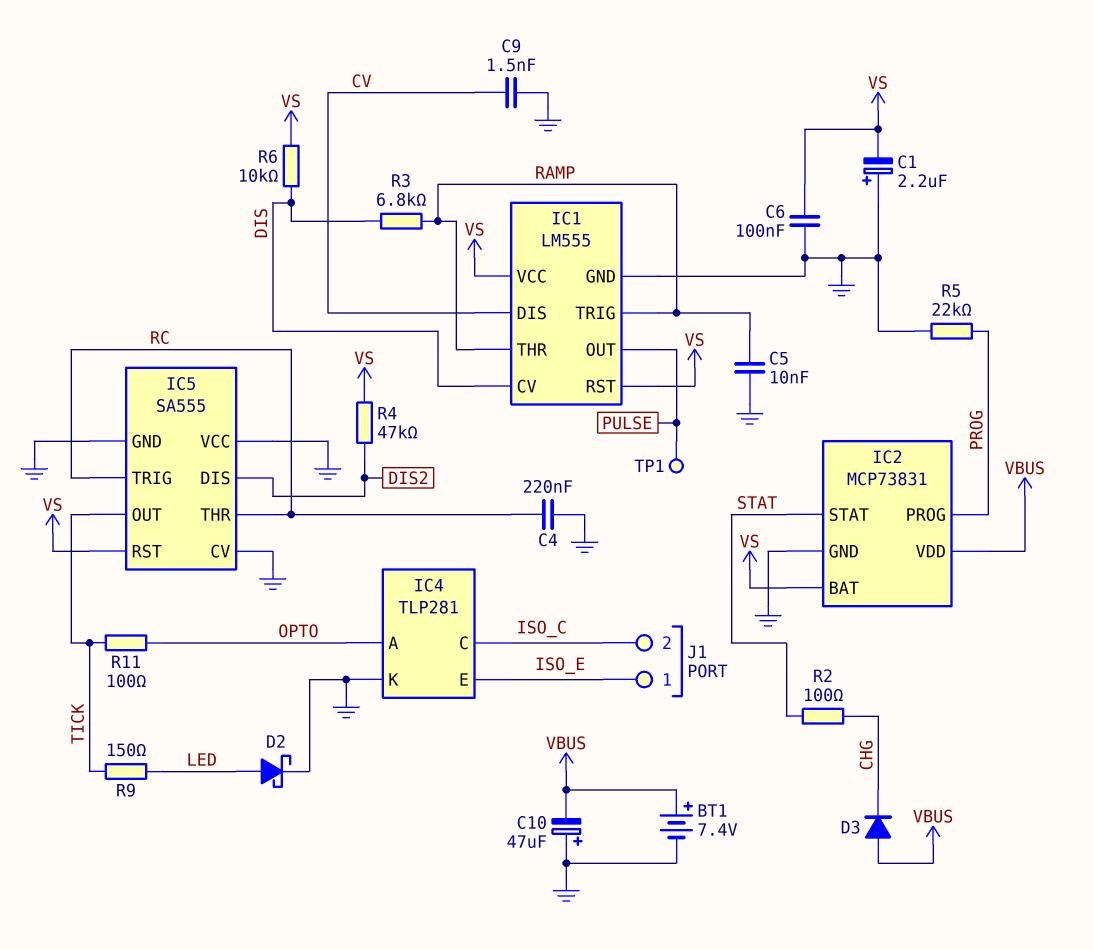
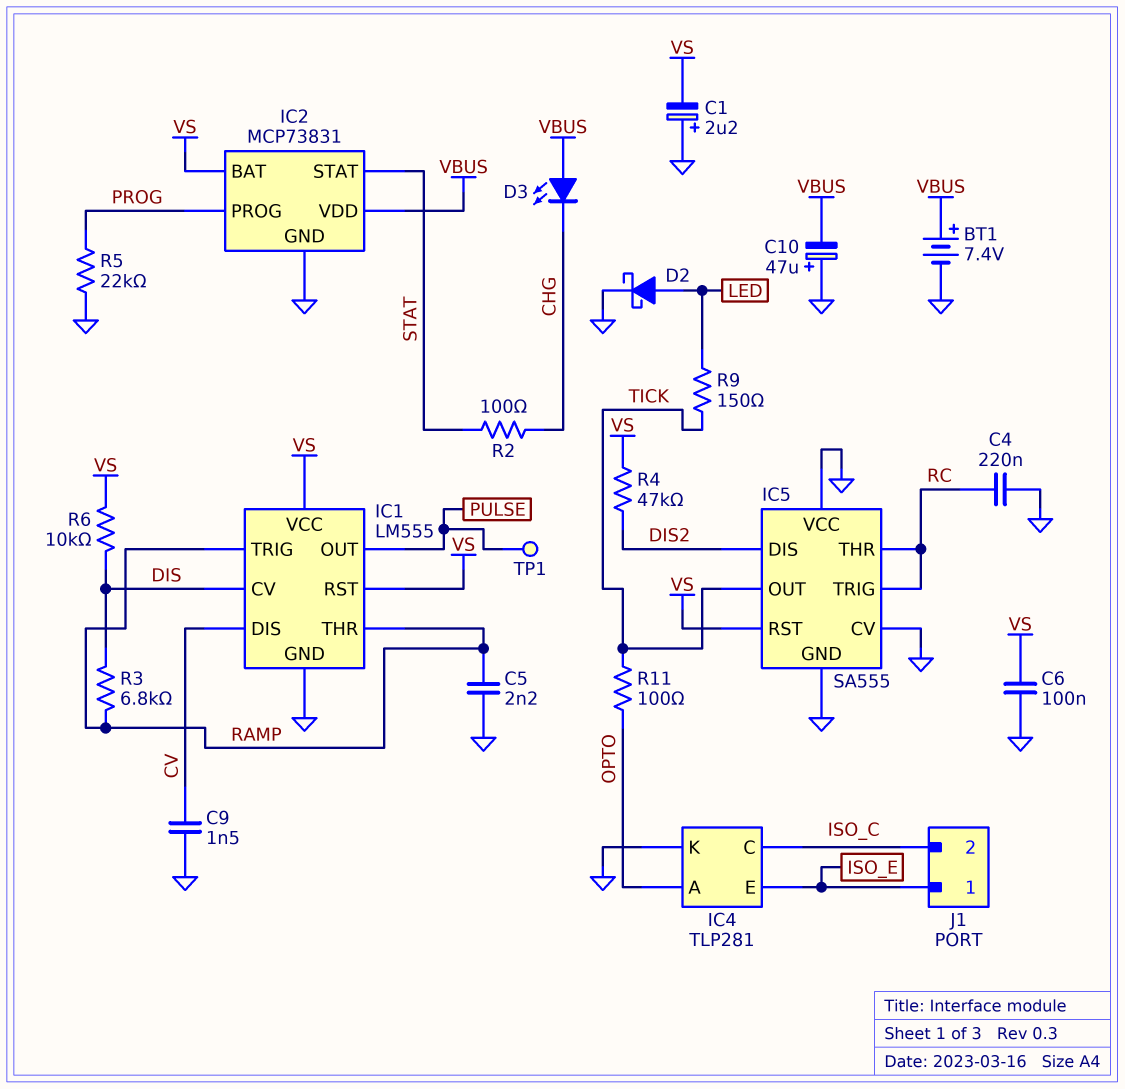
C5: 10nF (GND, RAMP) -> 2.2nF (GND, RAMP)
D3: diode (A VBUS, K CHG) -> LED (A VBUS, K CHG)

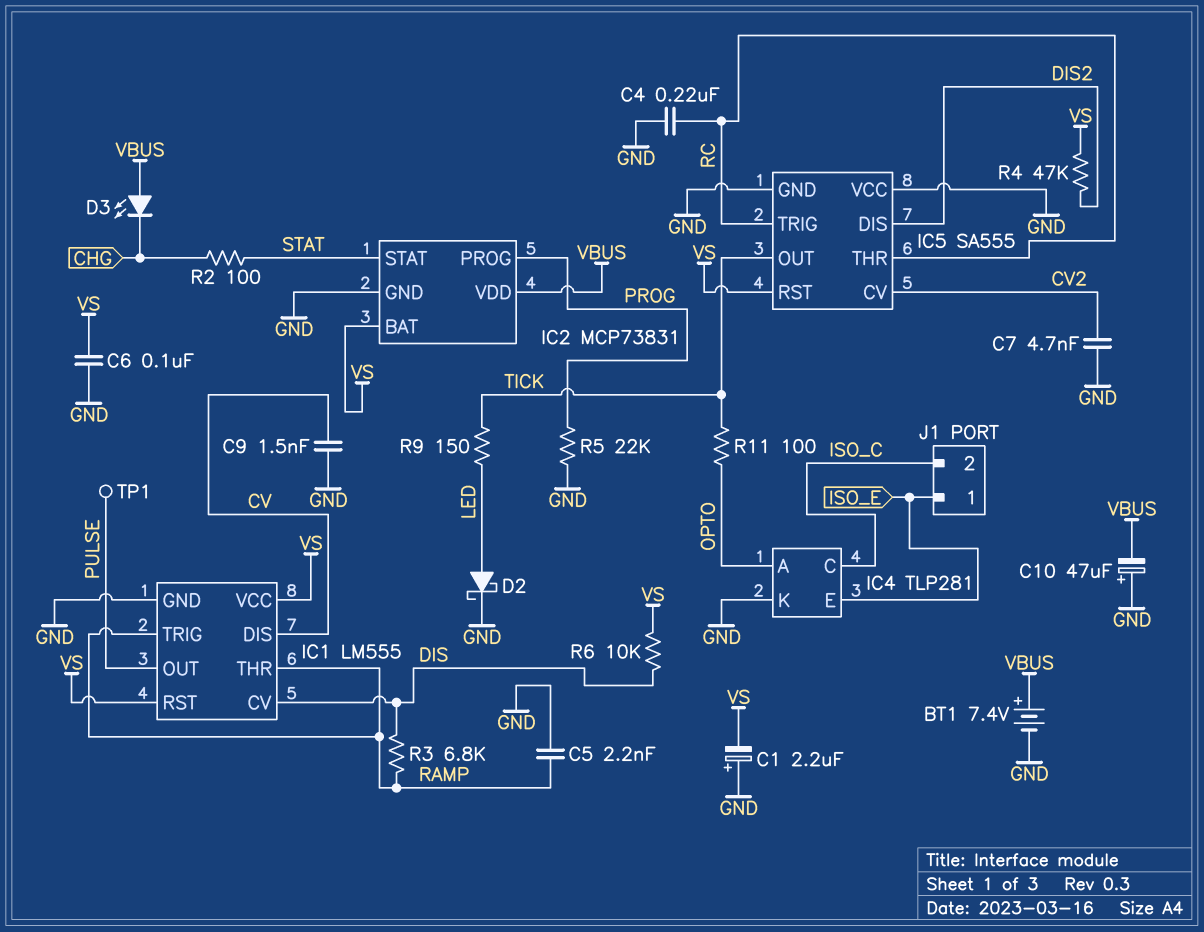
C7: none -> 4.7nF (CV2, GND)
IC5 pin CV: GND -> CV2

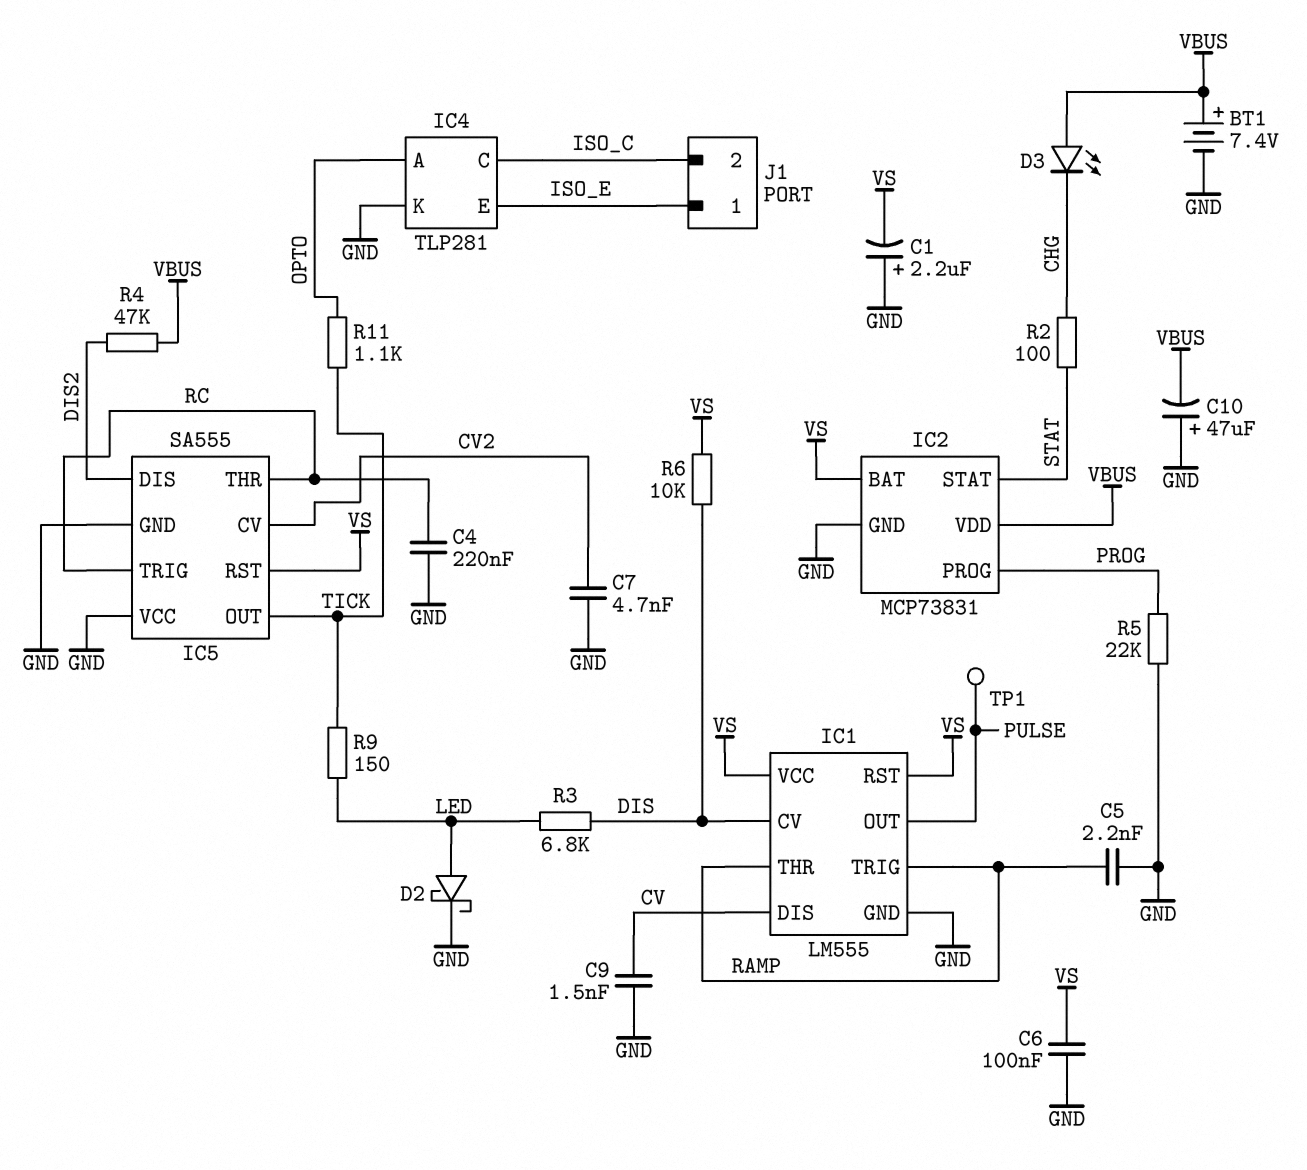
R3: 6.8k (DIS, RAMP) -> 6.8k (DIS, LED)
R4: 47k (DIS2, VS) -> 47k (DIS2, VBUS)
R11: 100 (OPTO, TICK) -> 1.1k (OPTO, TICK)

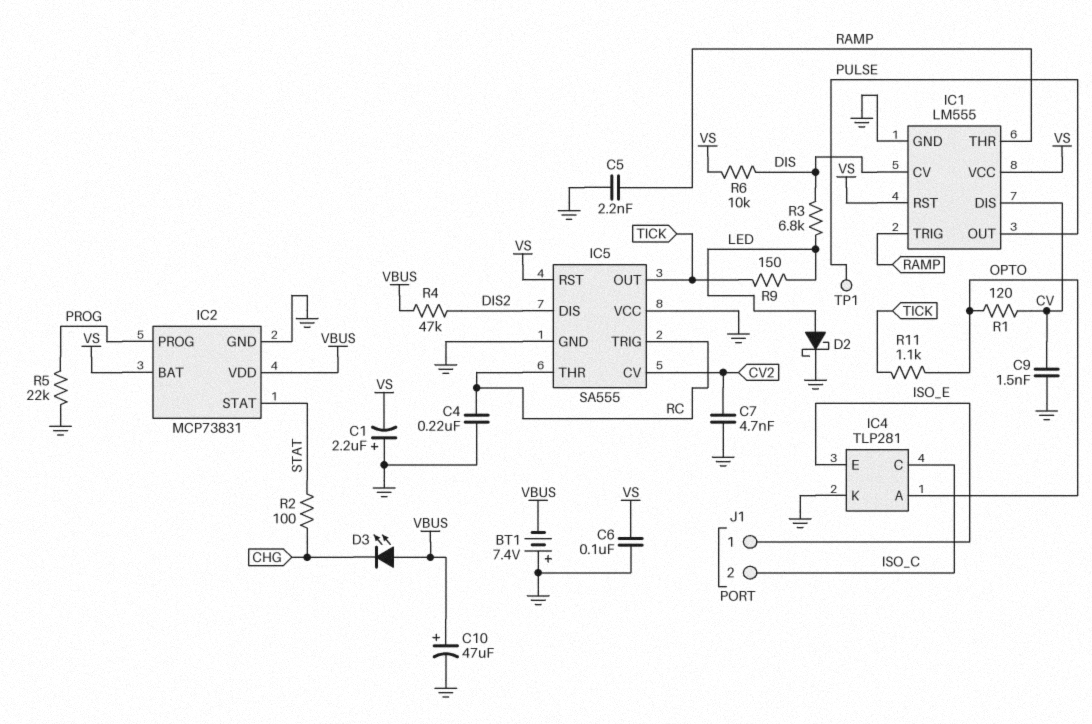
BT1: 7.4V (plus VBUS, minus GND) -> 7.4V (plus GND, minus VBUS)
C10: 47uF (plus GND, minus VBUS) -> 47uF (plus VBUS, minus GND)
R1: none -> 120 (CV, OPTO)

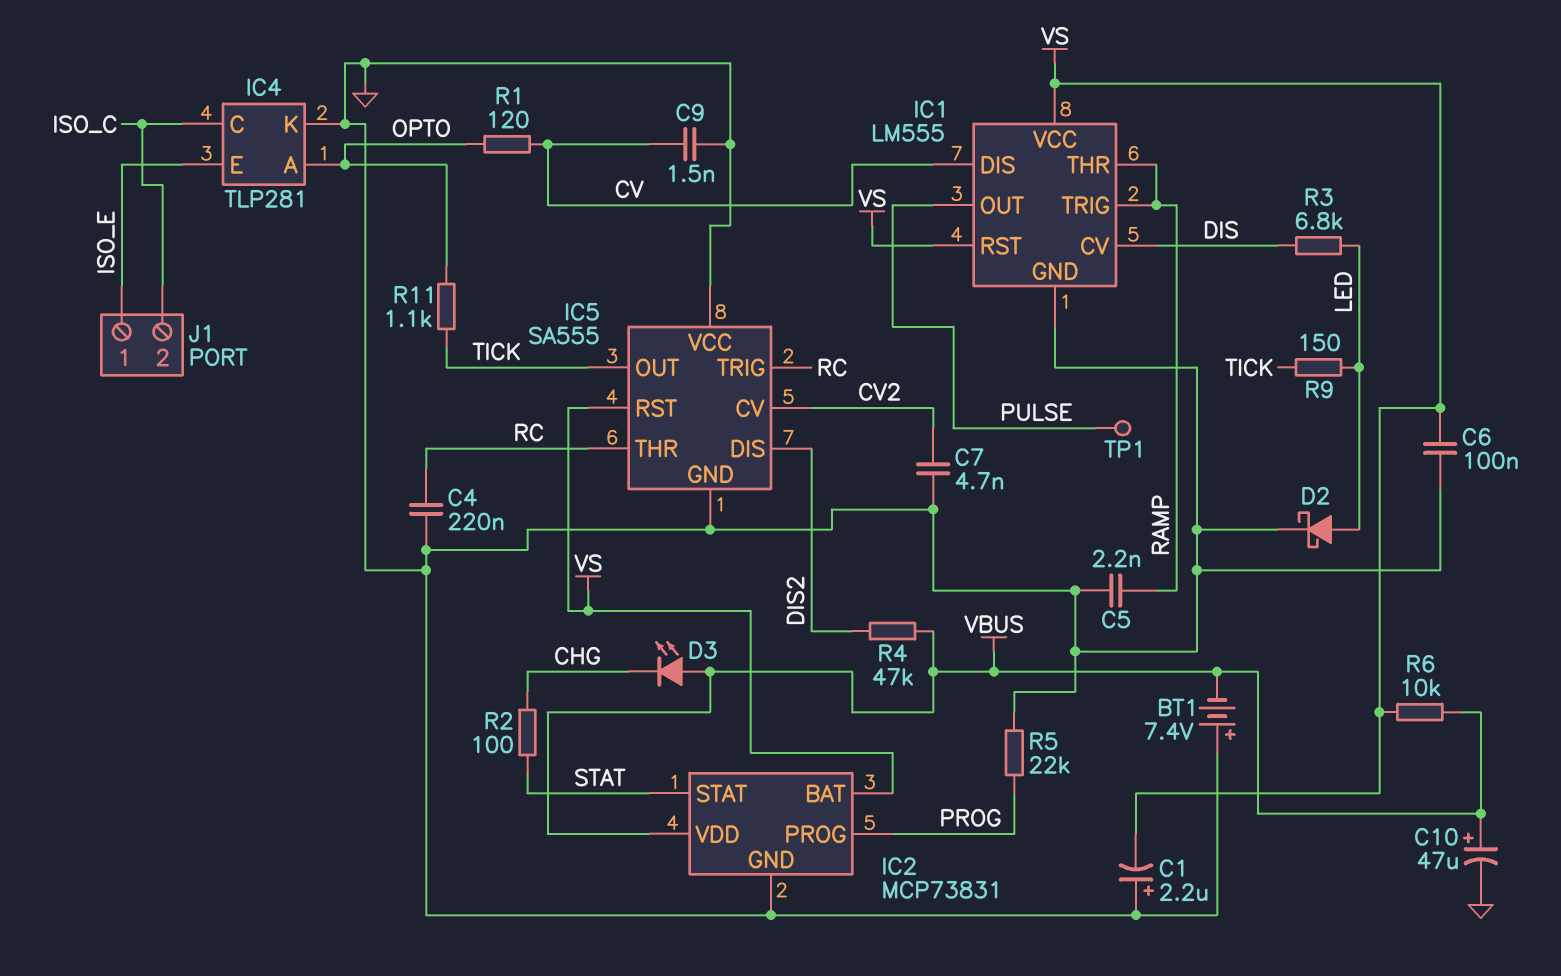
R6: 10k (DIS, VS) -> 10k (VBUS, VS)

